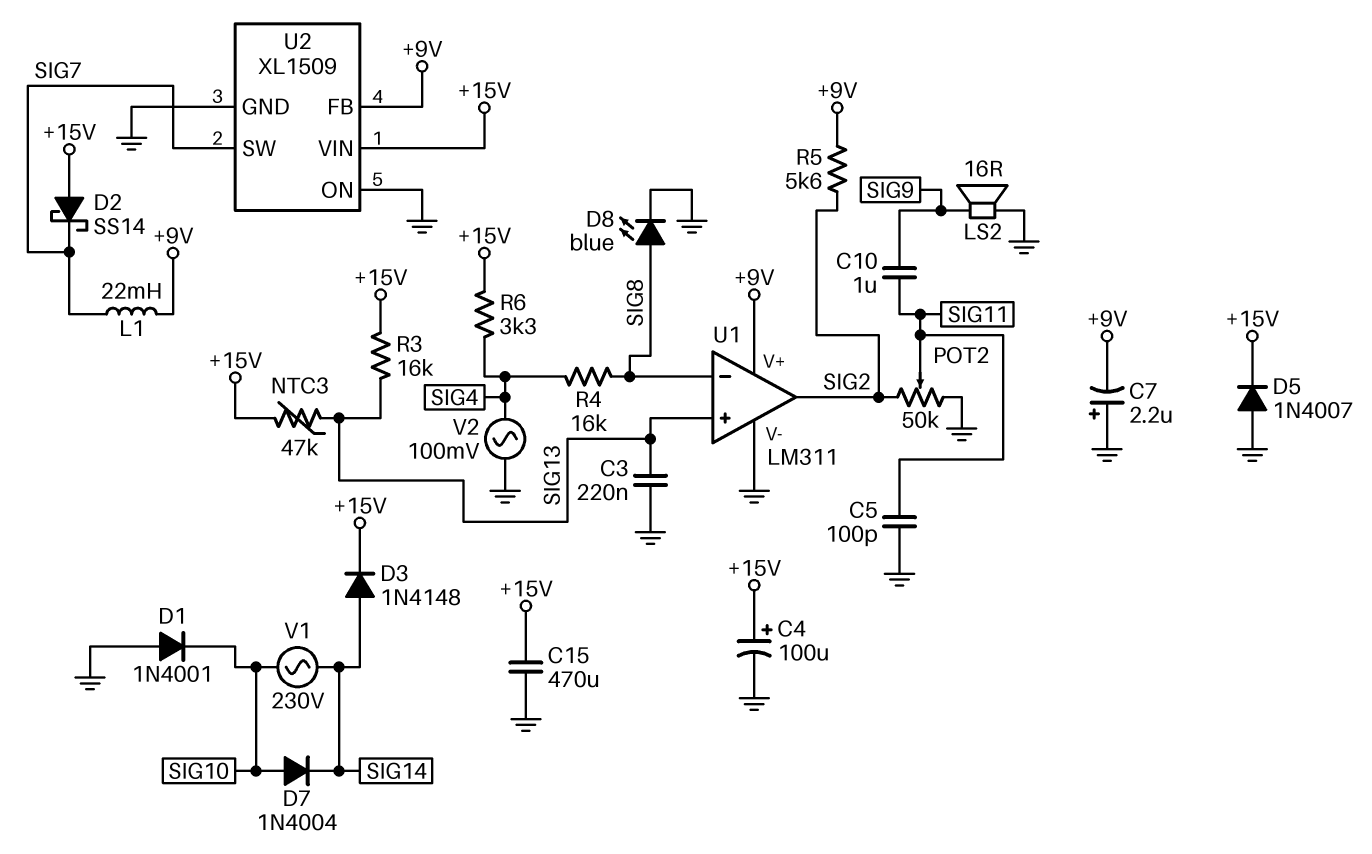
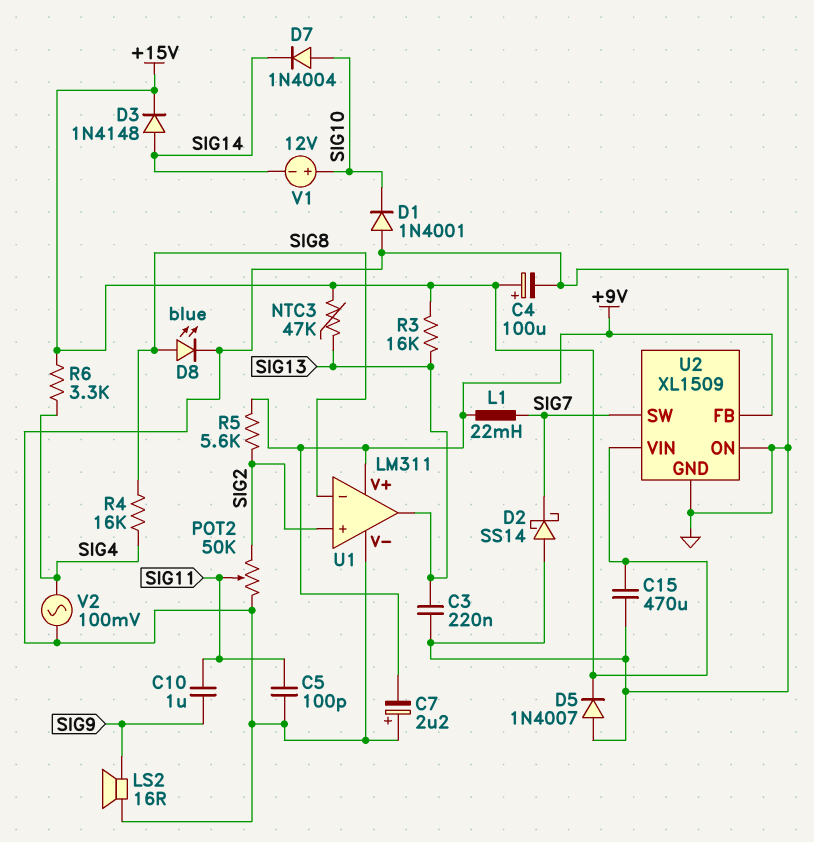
D2: schottky SS14 (A +15V, K SIG7) -> schottky SS14 (A GND, K SIG7)
U1 pin in+: SIG13 -> SIG2
U1 pin out: SIG2 -> SIG13
V1: AC 230V (SIG10, SIG14) -> 12V (plus SIG10, minus SIG14)

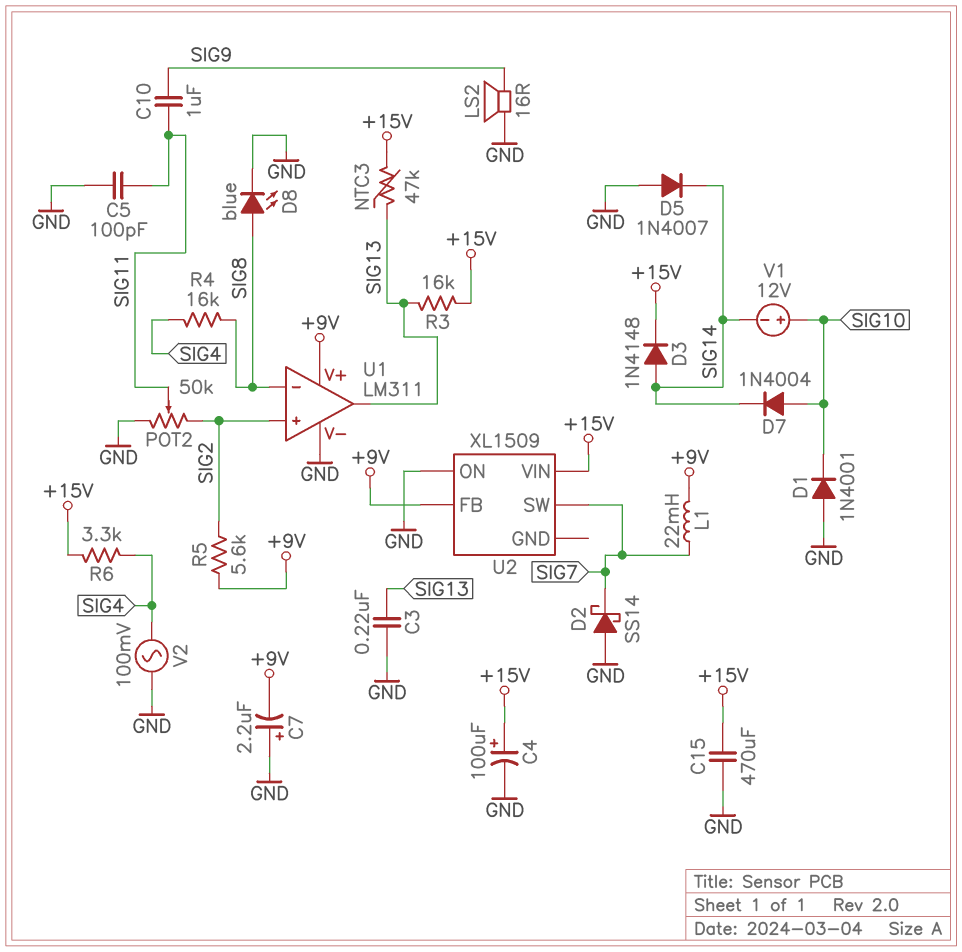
D5: diode 1N4007 (A GND, K +15V) -> diode 1N4007 (A GND, K SIG14)
U2 pin GND: GND -> none

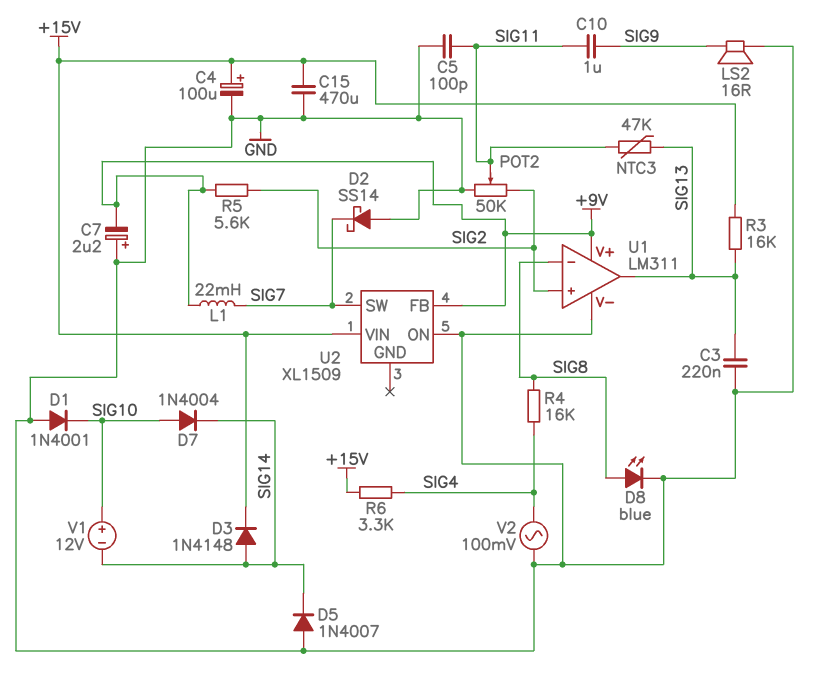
NTC3: 47k (+15V, SIG13) -> 47k (SIG11, SIG13)

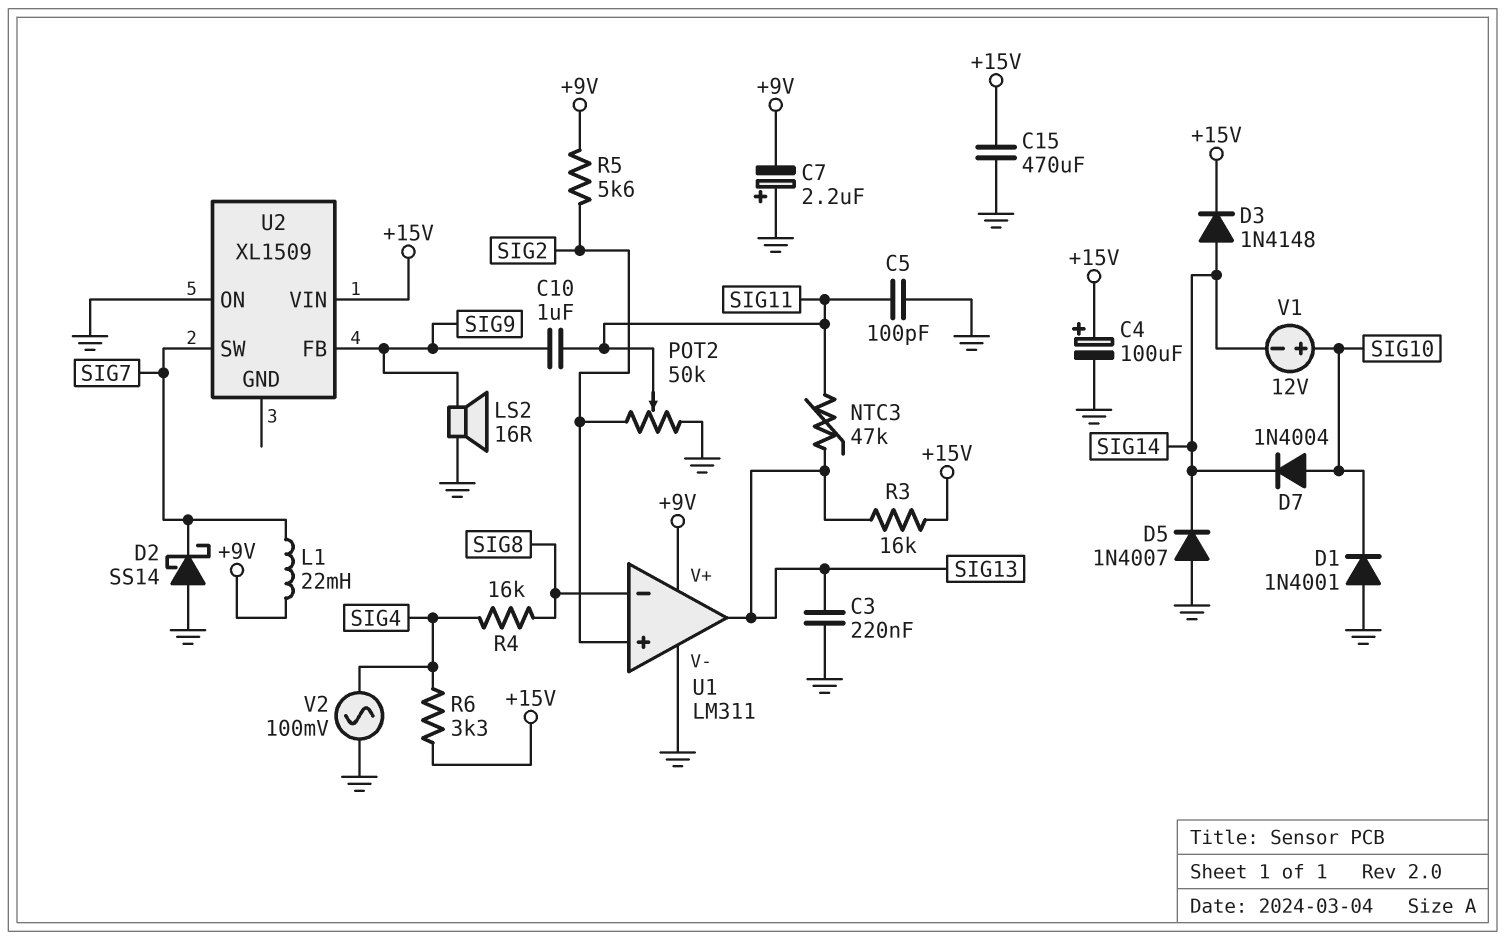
D8: LED blue (A SIG8, K GND) -> none
U2 pin FB: +9V -> SIG9

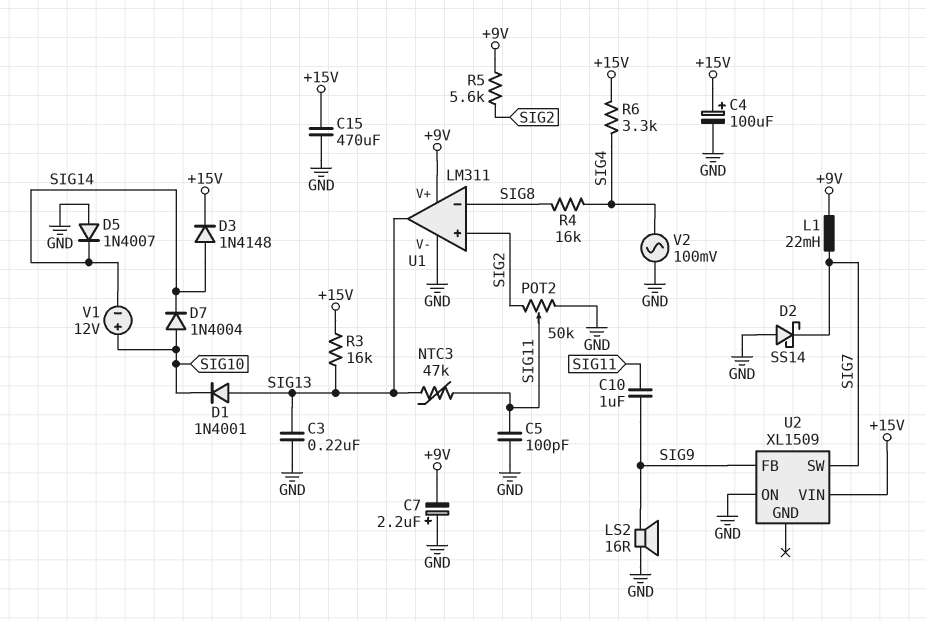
D1: diode 1N4001 (A GND, K SIG10) -> diode 1N4001 (A SIG13, K SIG10)

